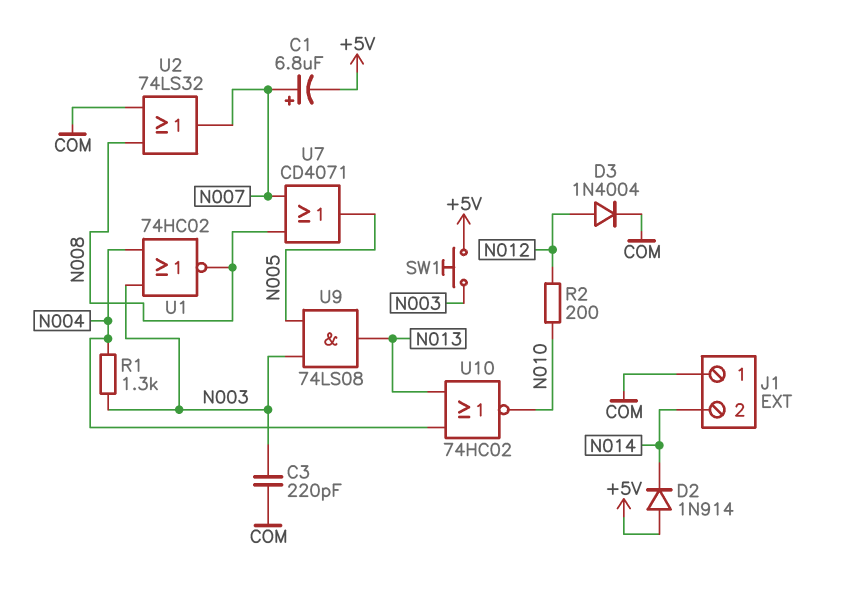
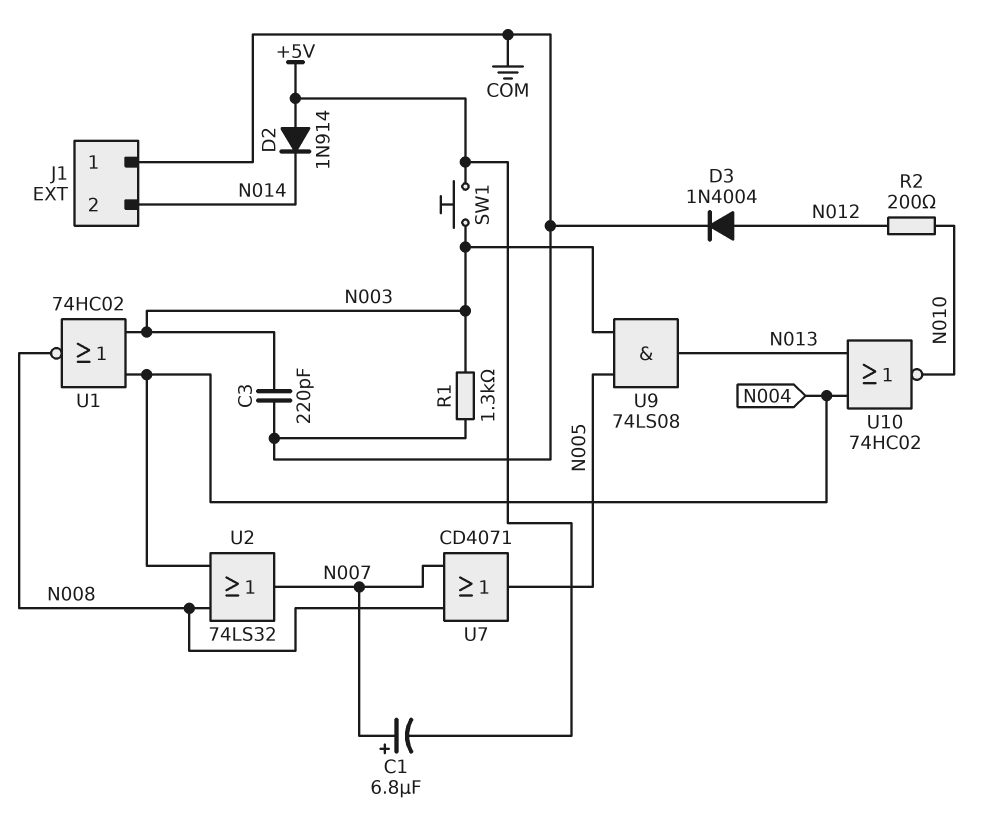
R1: 1.3k (N003, N004) -> 1.3k (COM, N003)
U2: OR 74LS32 (in COM, in N008, out N007) -> OR 74LS32 (in N004, in N008, out N007)

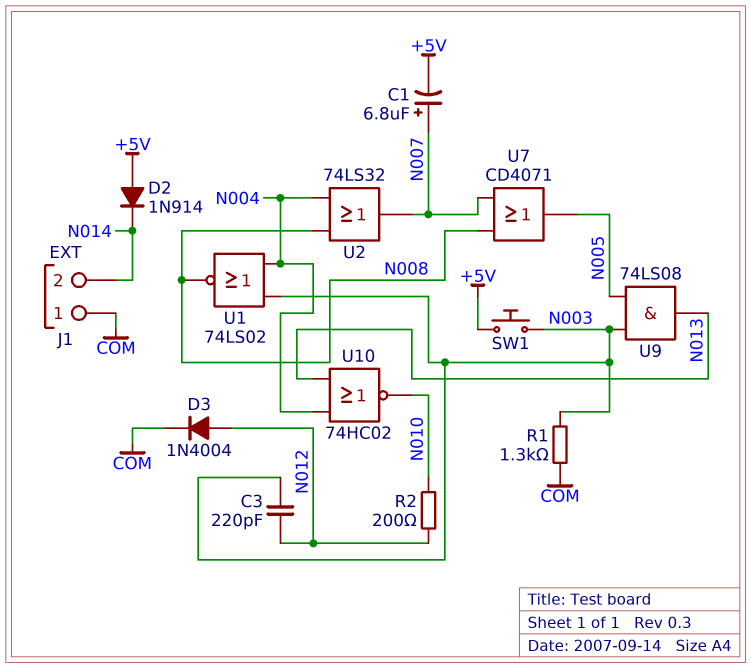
C3: 220pF (COM, N003) -> 220pF (N003, N012)
U1: NOR 74HC02 (in N003, in N004, out N008) -> NOR 74LS02 (in N003, in N004, out N008)

